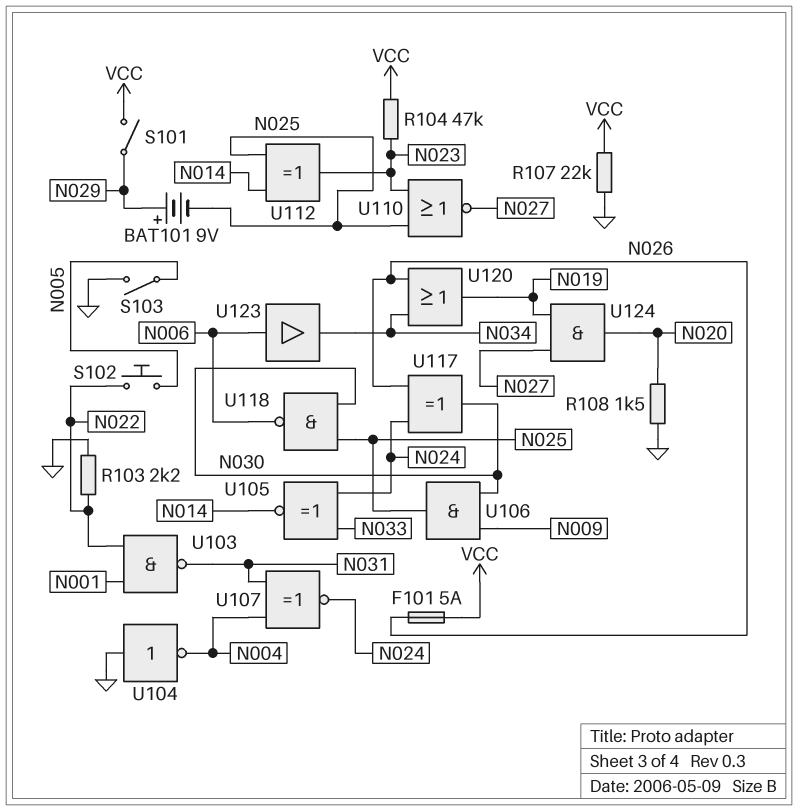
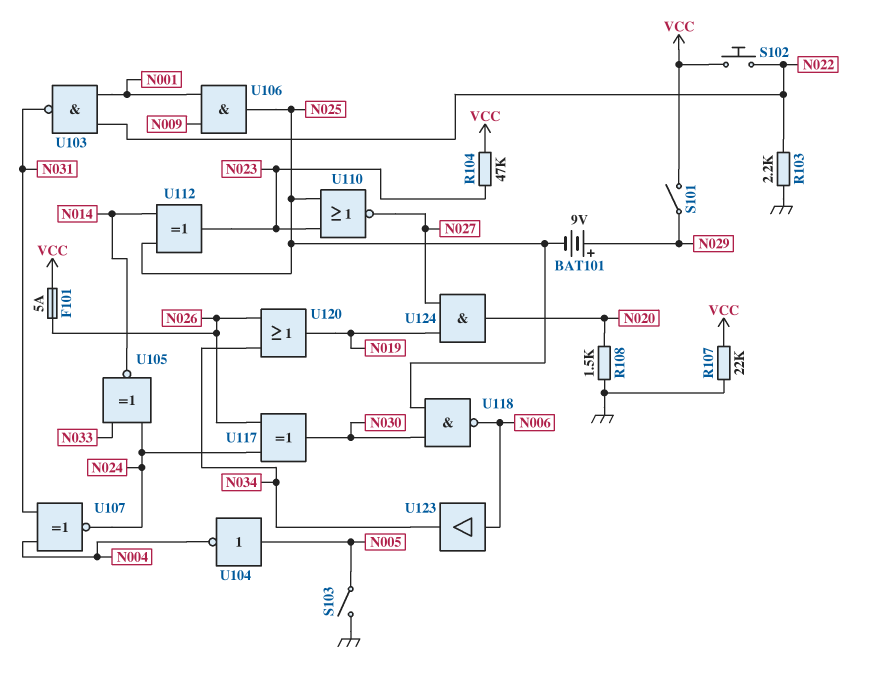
S102: button (N005, N022) -> button (N022, VCC)
U104: NOT (in GND, out N004) -> NOT (in N005, out N004)
U106: AND (in N009, in N030, out N025) -> AND (in N001, in N009, out N025)

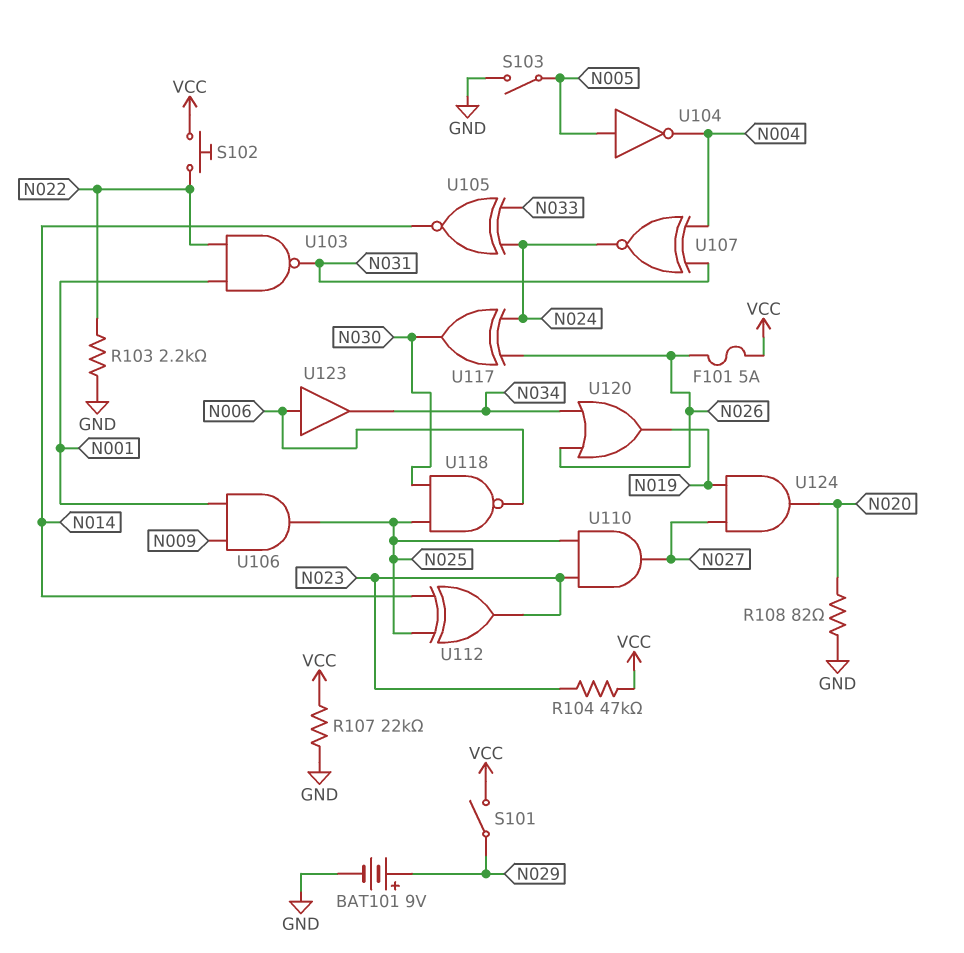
BAT101: 9V (plus N029, minus N025) -> 9V (plus N029, minus GND)
R108: 1.5k (GND, N020) -> 82 (GND, N020)
U110: NOR (in N023, in N025, out N027) -> AND (in N023, in N025, out N027)

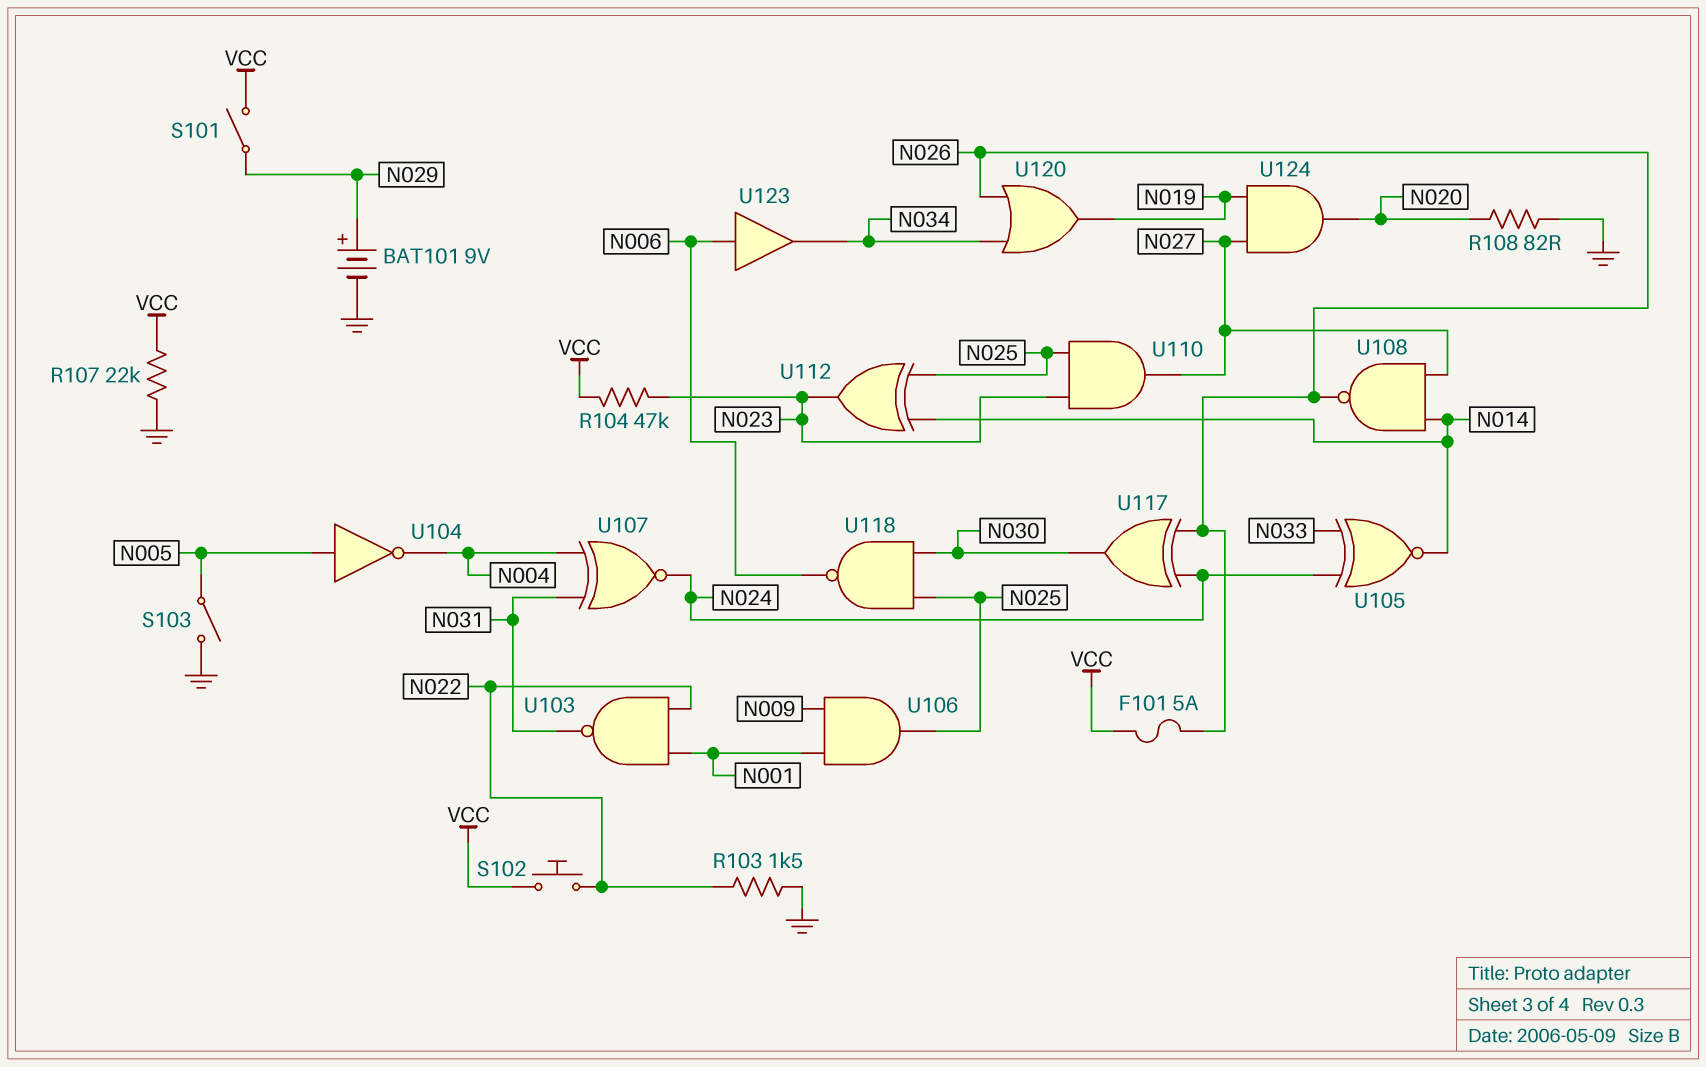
R103: 2.2k (GND, N022) -> 1.5k (GND, N022)
U108: none -> NAND (in N014, in N027, out N026)

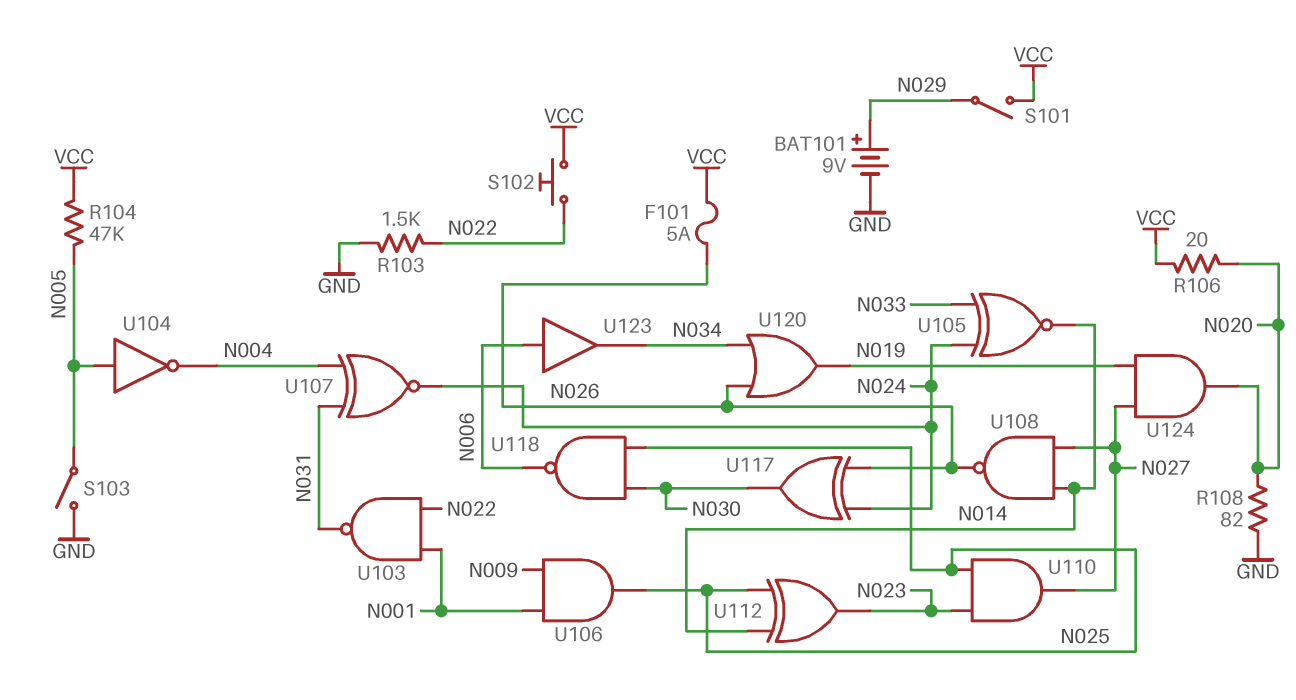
R104: 47k (N023, VCC) -> 47k (N005, VCC)
R106: none -> 20 (N020, VCC)
R107: 22k (GND, VCC) -> none

